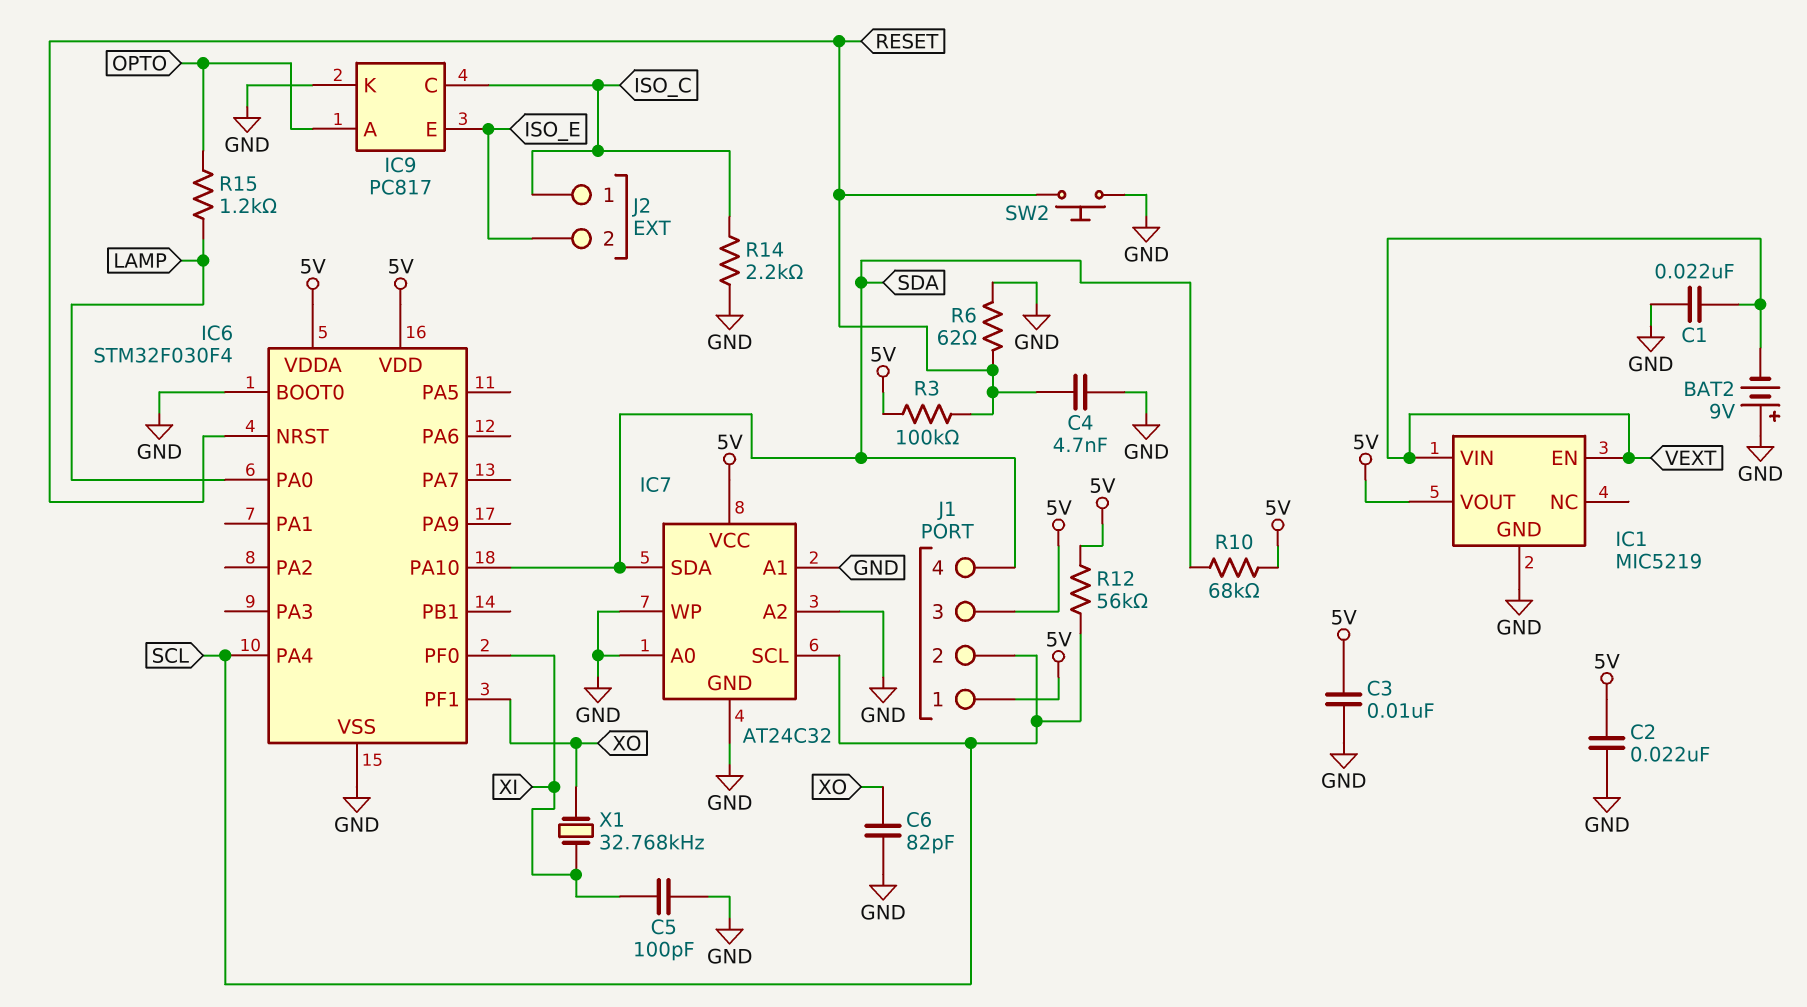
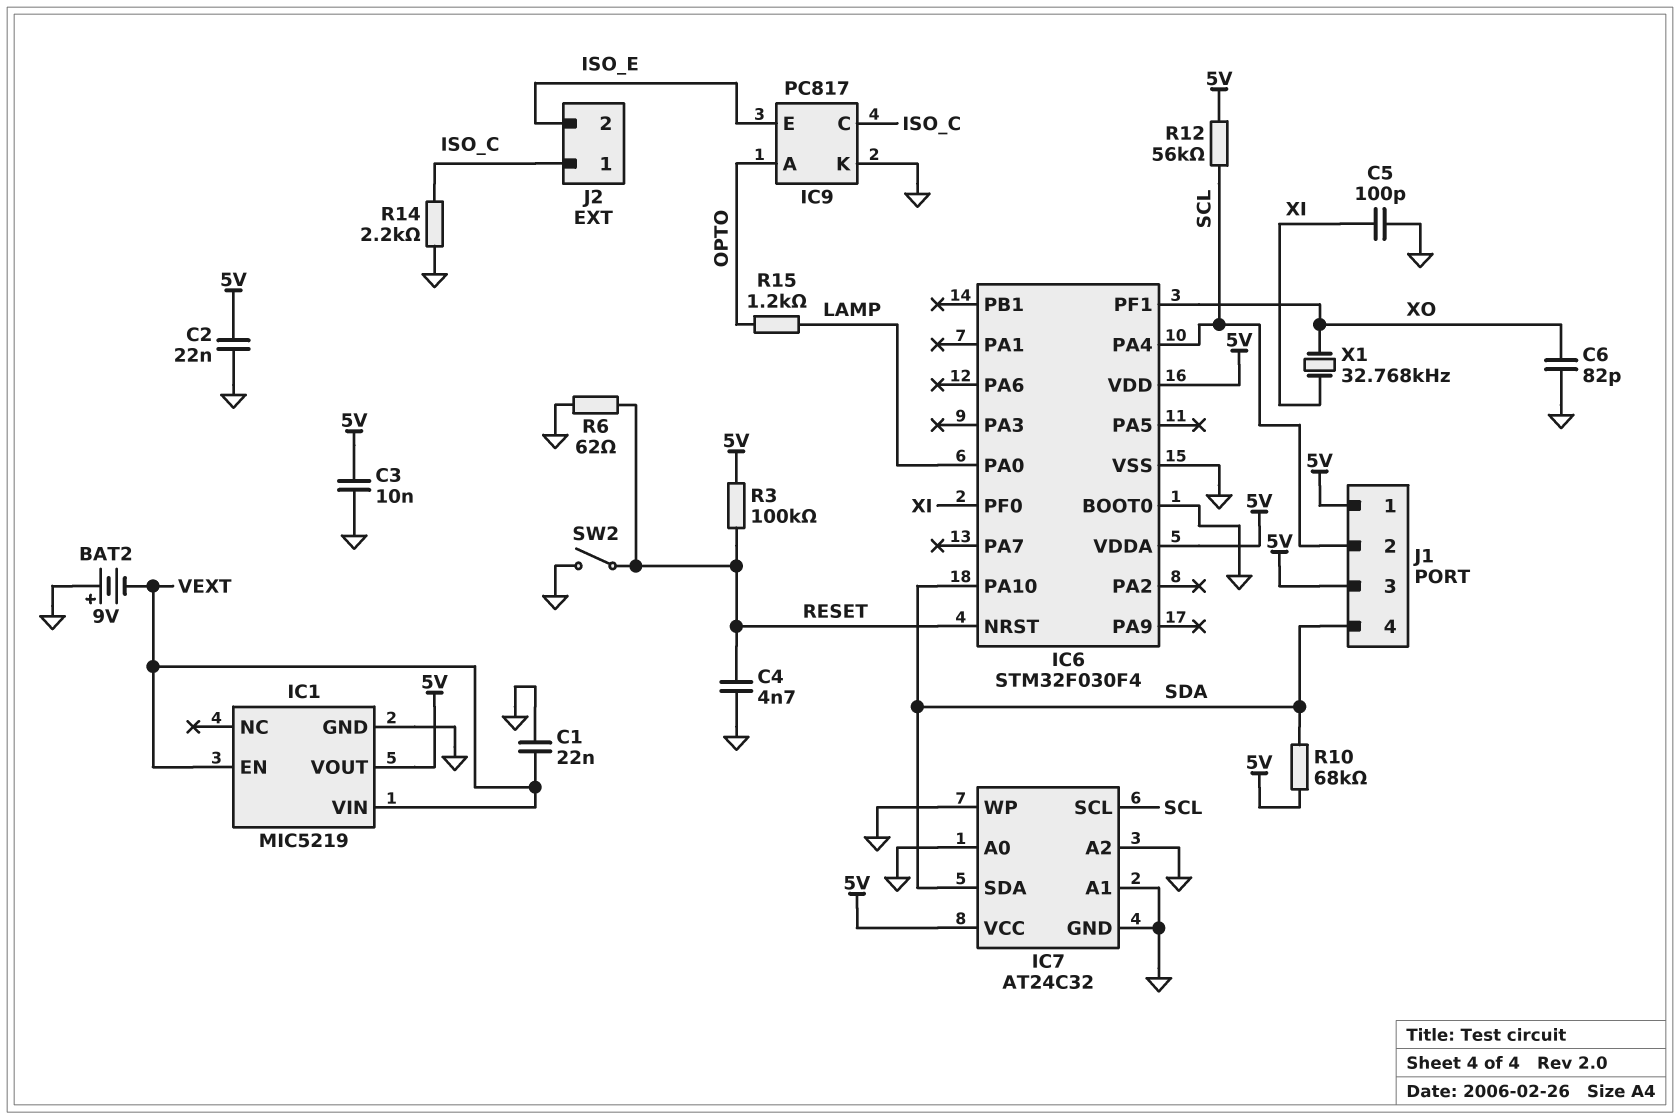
SW2: button (GND, RESET) -> switch (GND, RESET)

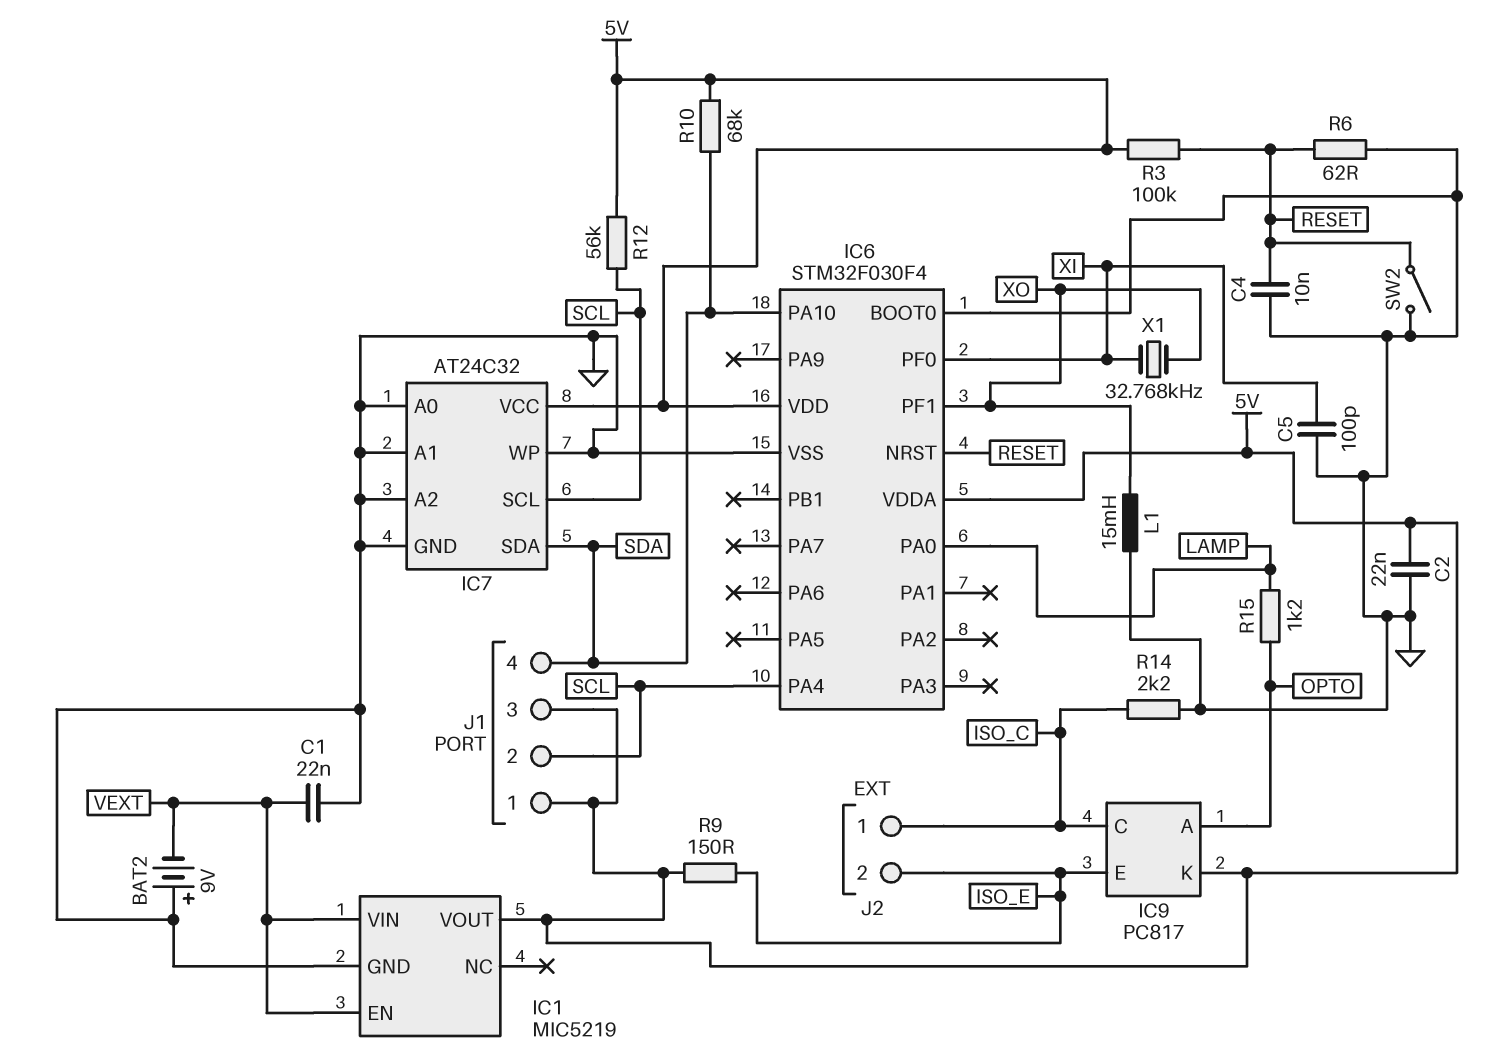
C3: 10nF (5V, GND) -> none
C4: 4.7nF (GND, RESET) -> 10nF (GND, RESET)
C6: 82pF (GND, XO) -> none
IC9 pin K: GND -> 5V
L1: none -> 15mH (GND, XO)
R9: none -> 150 (5V, ISO_E)

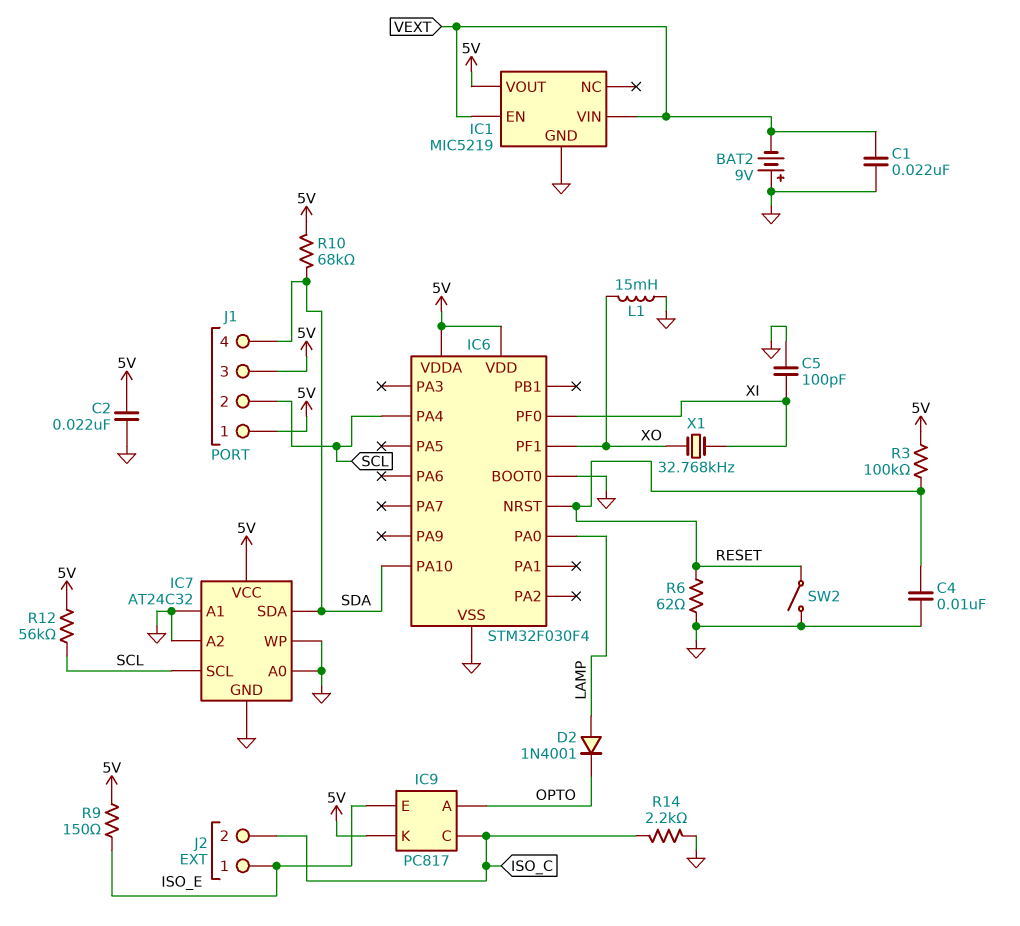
D2: none -> diode 1N4001 (A LAMP, K OPTO)
J2 pin 1: ISO_C -> ISO_E
J2 pin 2: ISO_E -> ISO_C
R15: 1.2k (LAMP, OPTO) -> none

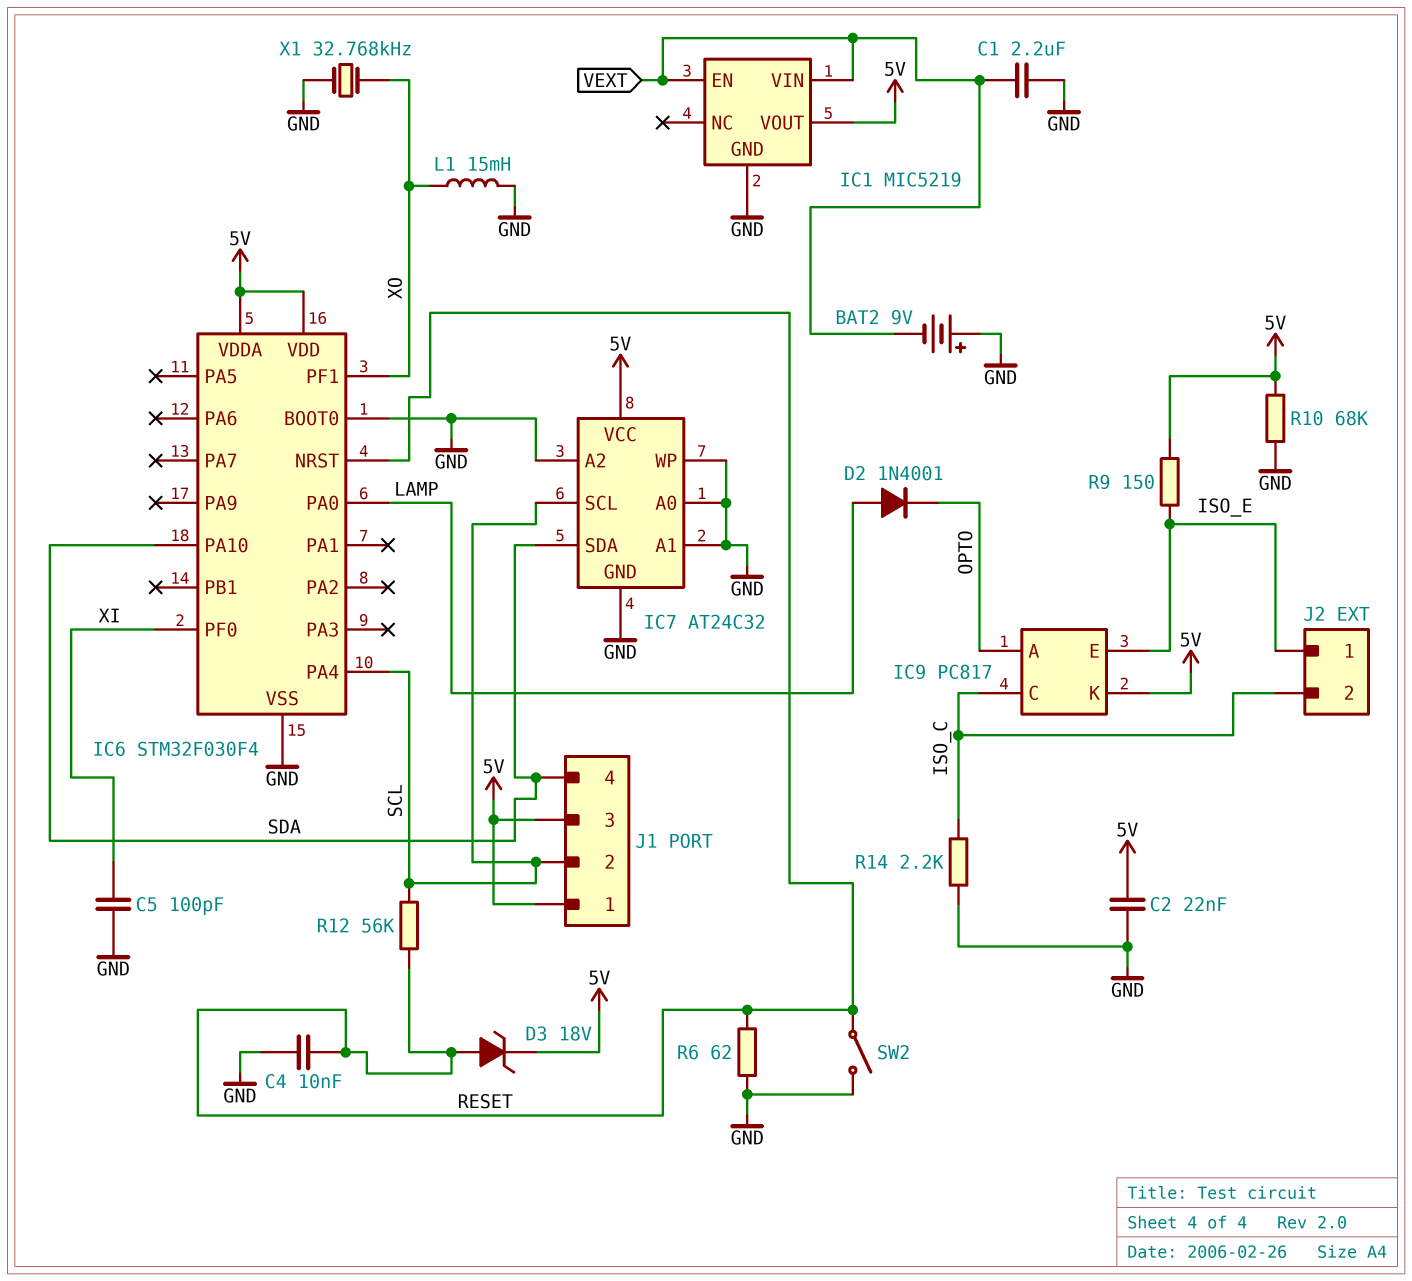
C1: 22nF (GND, VEXT) -> 2.2uF (GND, VEXT)
D3: none -> zener 18V (A RESET, K 5V)
R3: 100k (5V, RESET) -> none
R10: 68k (5V, SDA) -> 68k (5V, GND)
R12: 56k (5V, SCL) -> 56k (RESET, SCL)
X1: 32.768kHz (XI, XO) -> 32.768kHz (GND, XO)

